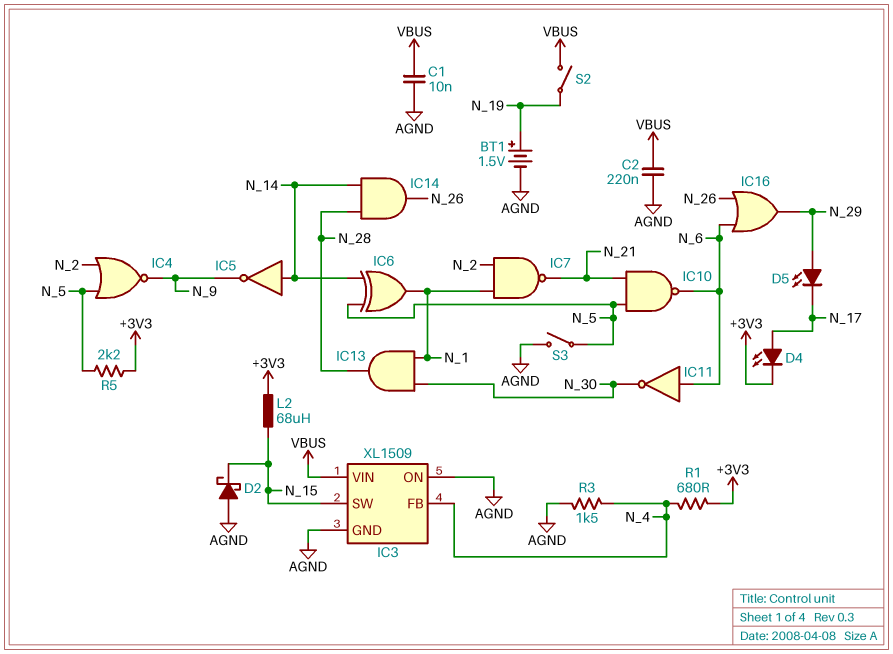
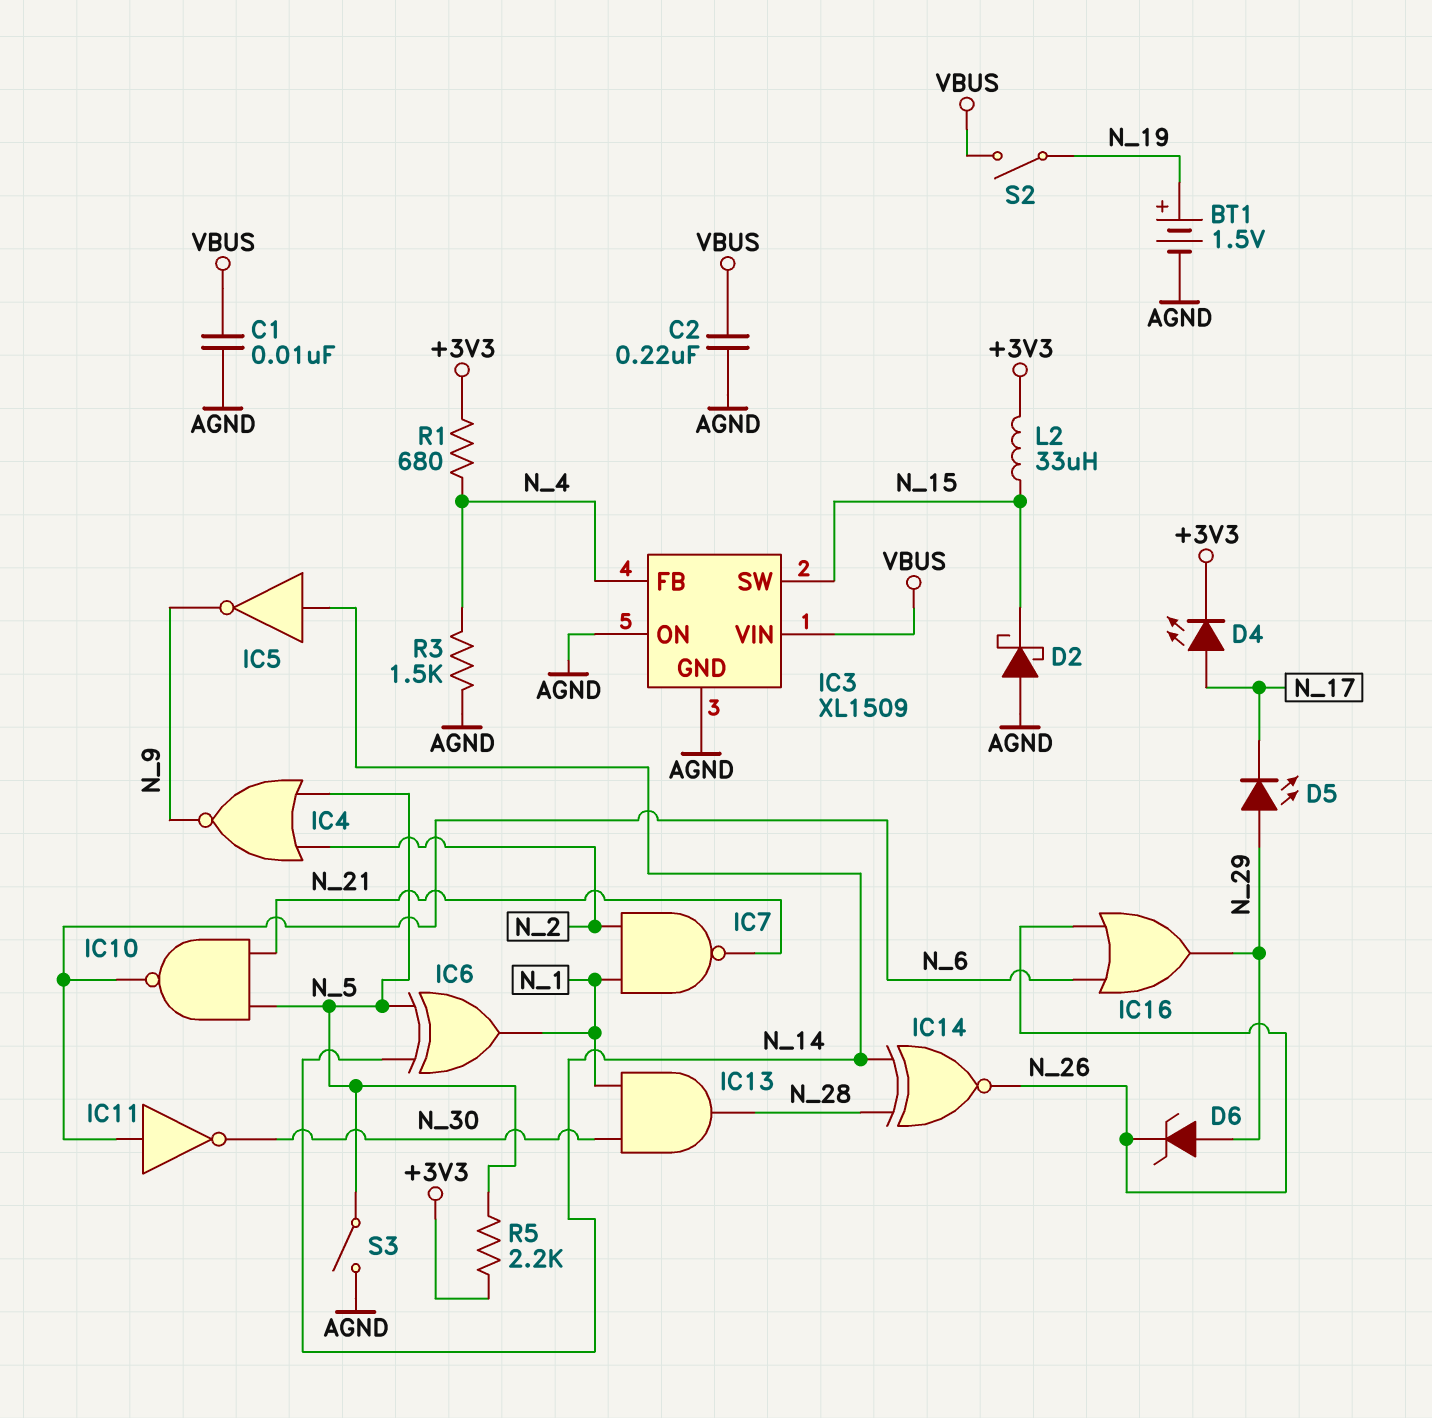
D6: none -> zener (A N_29, K N_26)
IC14: AND (in N_14, in N_28, out N_26) -> XNOR (in N_14, in N_28, out N_26)
L2: 68uH (+3V3, N_15) -> 33uH (+3V3, N_15)

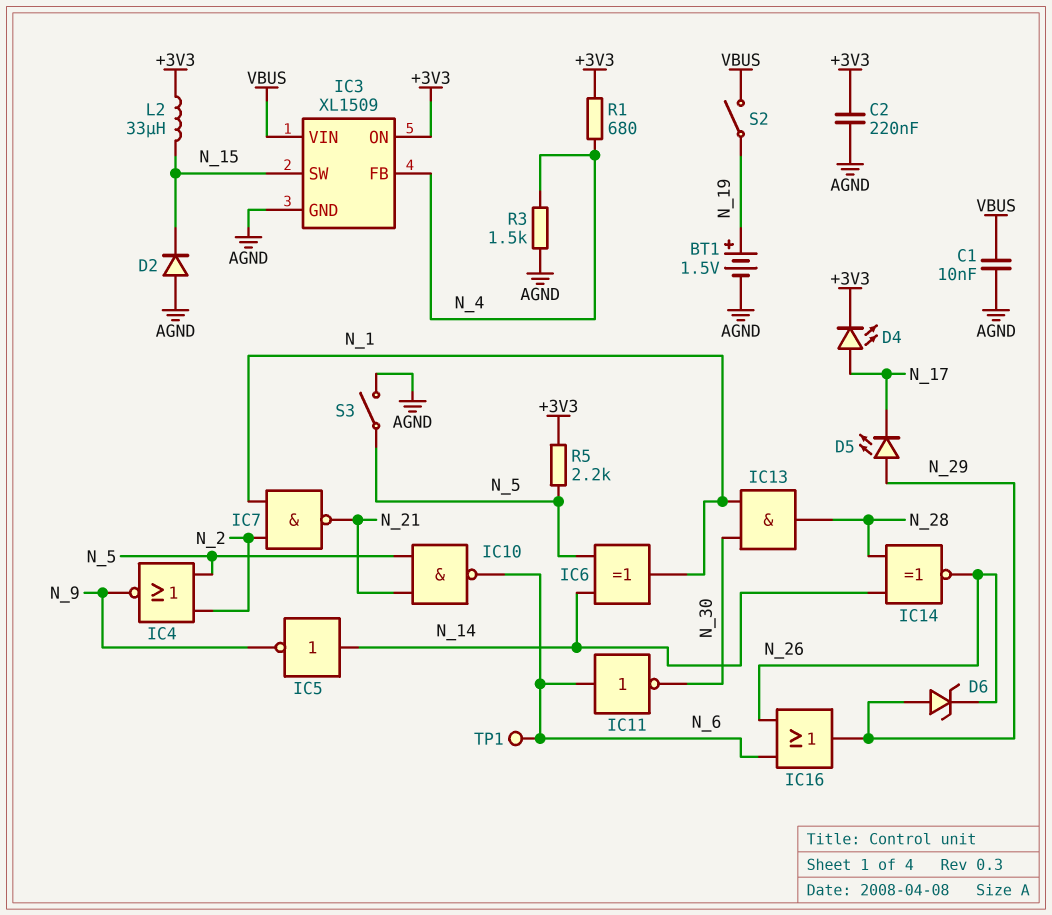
C2: 220nF (AGND, VBUS) -> 220nF (+3V3, AGND)
D2: schottky (A AGND, K N_15) -> diode (A AGND, K N_15)
IC3 pin ON: AGND -> +3V3
TP1: none -> test point (N_6)

